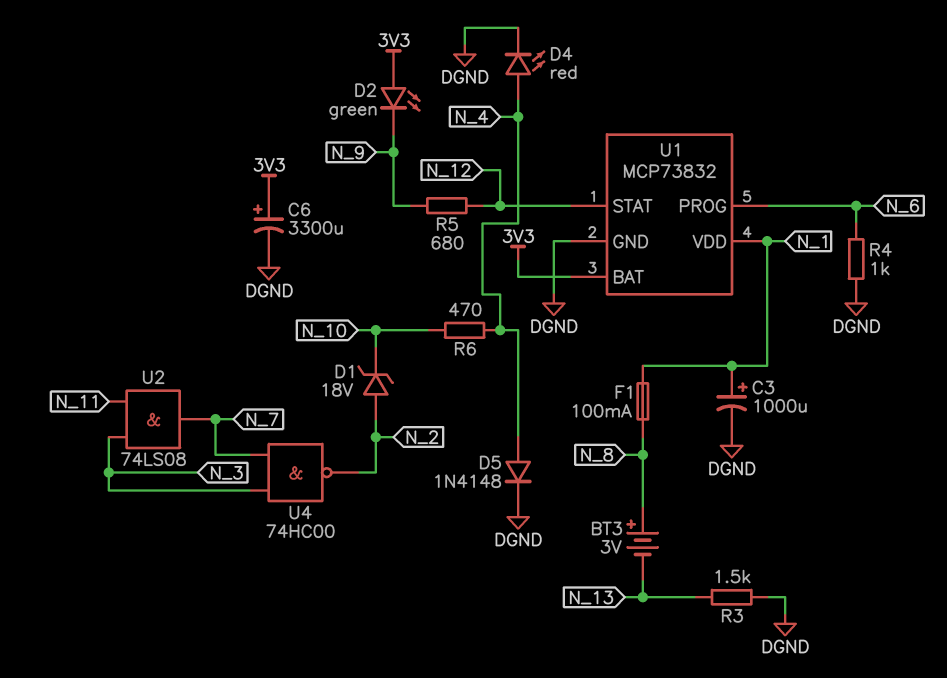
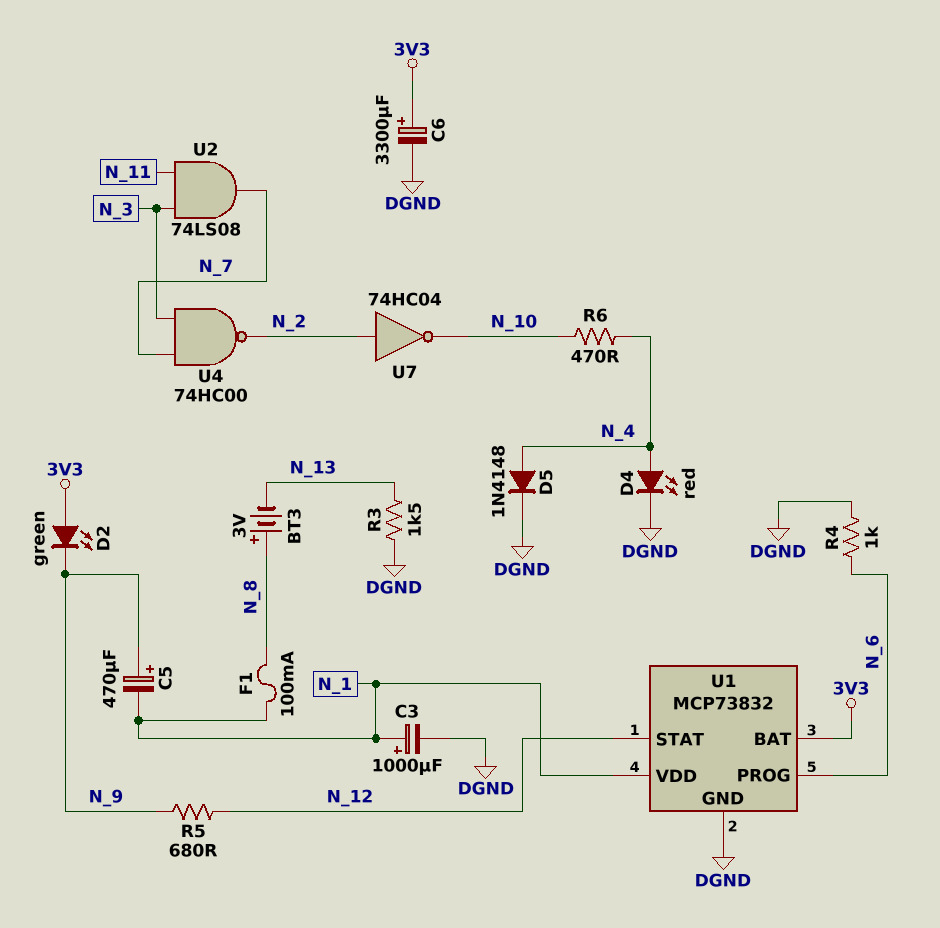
C5: none -> 470uF (plus N_9, minus N_1)
D1: zener 18V (A N_2, K N_10) -> none
U7: none -> NOT 74HC04 (in N_2, out N_10)

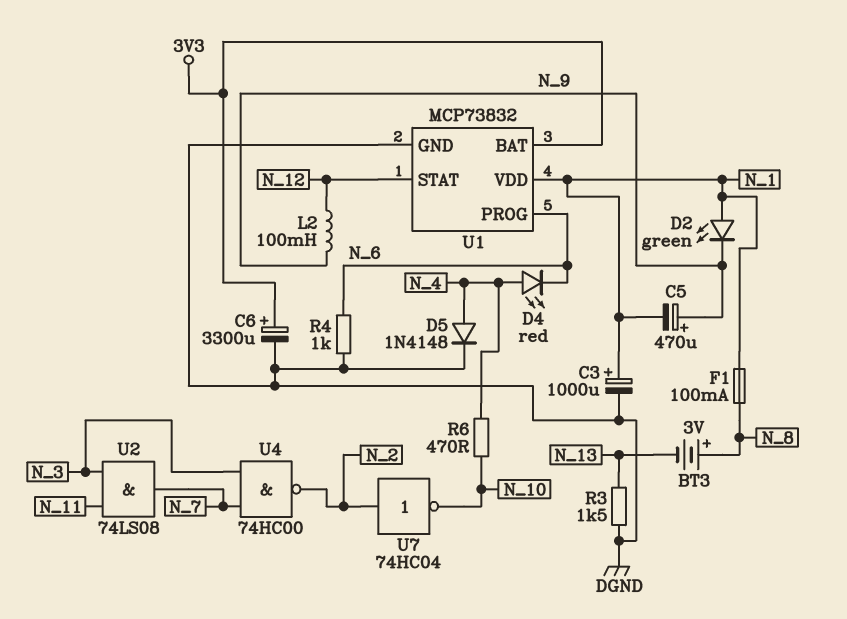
D2: LED green (A 3V3, K N_9) -> LED green (A N_1, K N_9)
D4: LED red (A N_4, K DGND) -> LED red (A N_4, K N_6)
L2: none -> 100mH (N_9, N_12)
R5: 680 (N_9, N_12) -> none

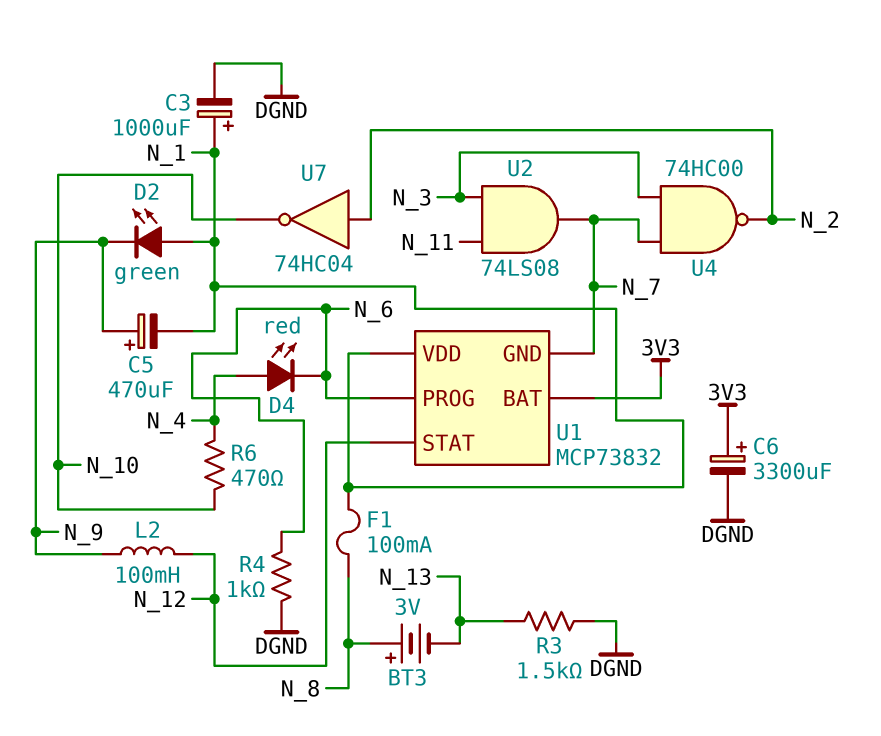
D5: diode 1N4148 (A N_4, K DGND) -> none
U1 pin GND: DGND -> N_7

